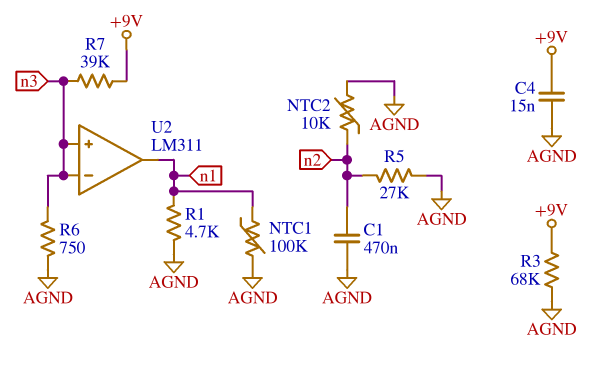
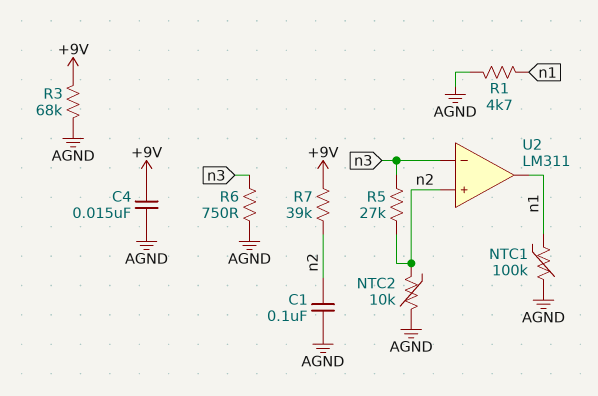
C1: 470nF (AGND, n2) -> 100nF (AGND, n2)
R5: 27k (AGND, n2) -> 27k (n2, n3)
R7: 39k (+9V, n3) -> 39k (+9V, n2)
U2 pin in+: n3 -> n2

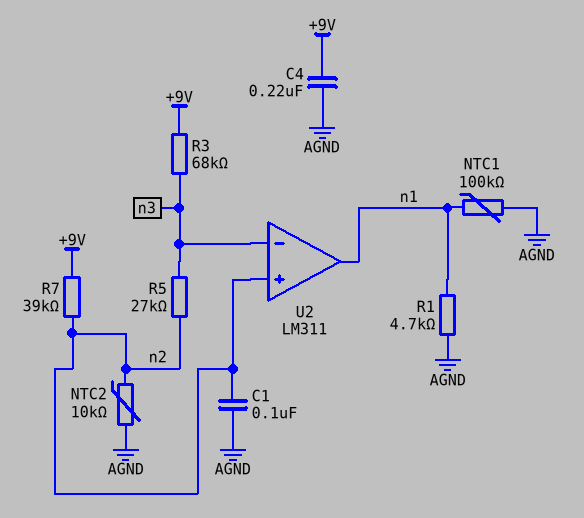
C4: 15nF (+9V, AGND) -> 220nF (+9V, AGND)
R3: 68k (+9V, AGND) -> 68k (+9V, n3)
R6: 750 (AGND, n3) -> none

